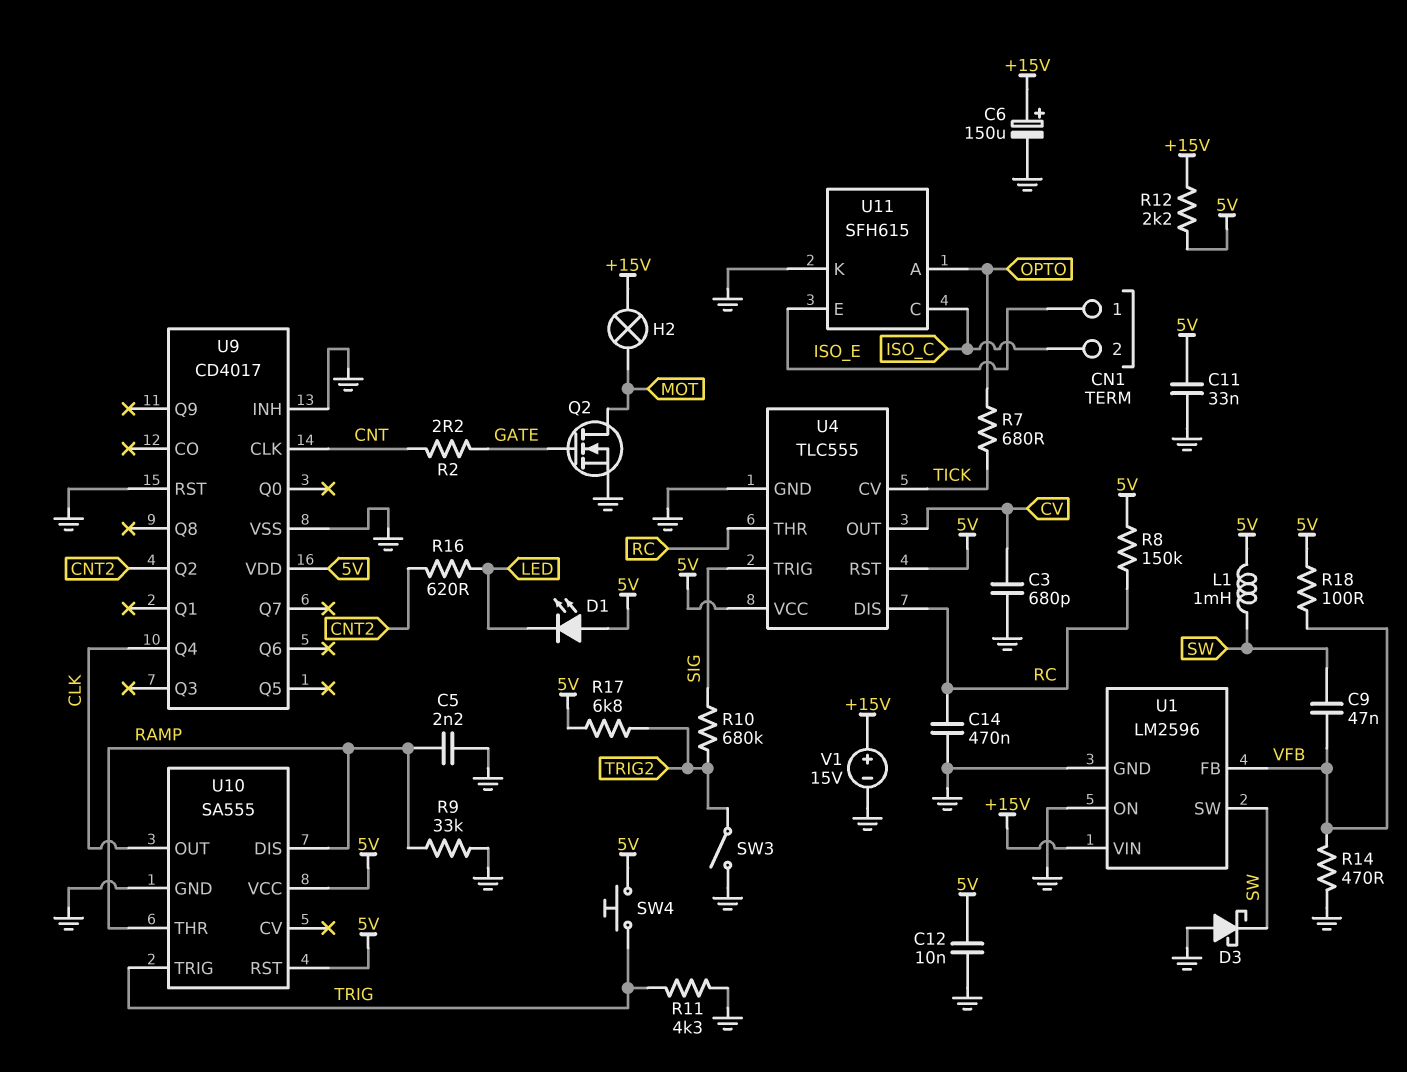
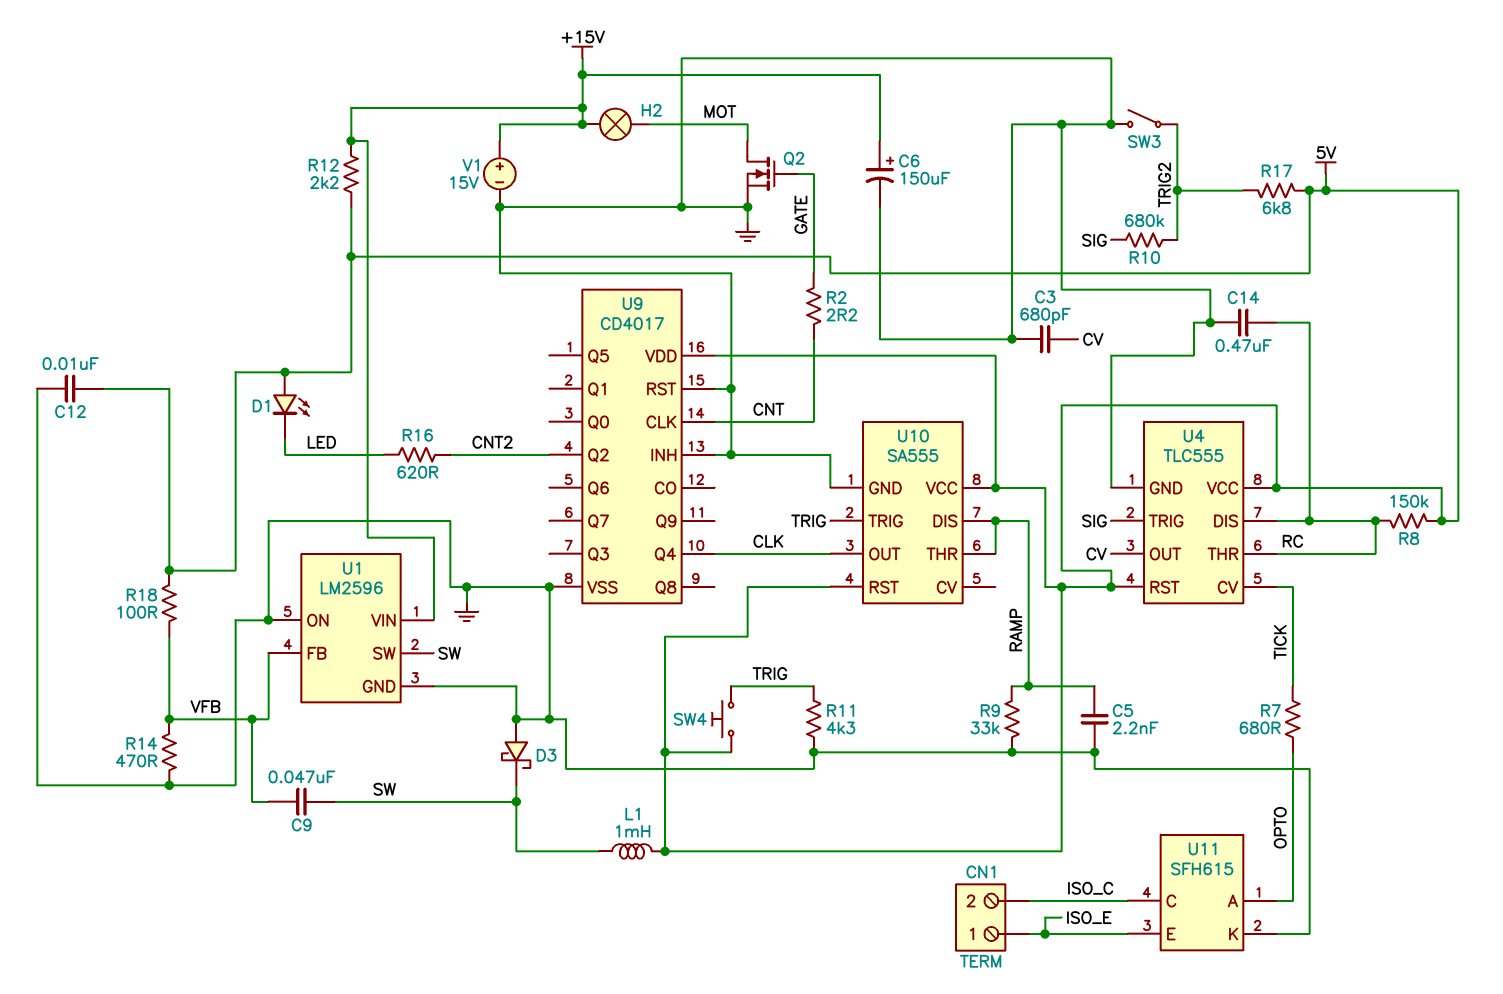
C11: 33nF (5V, GND) -> none

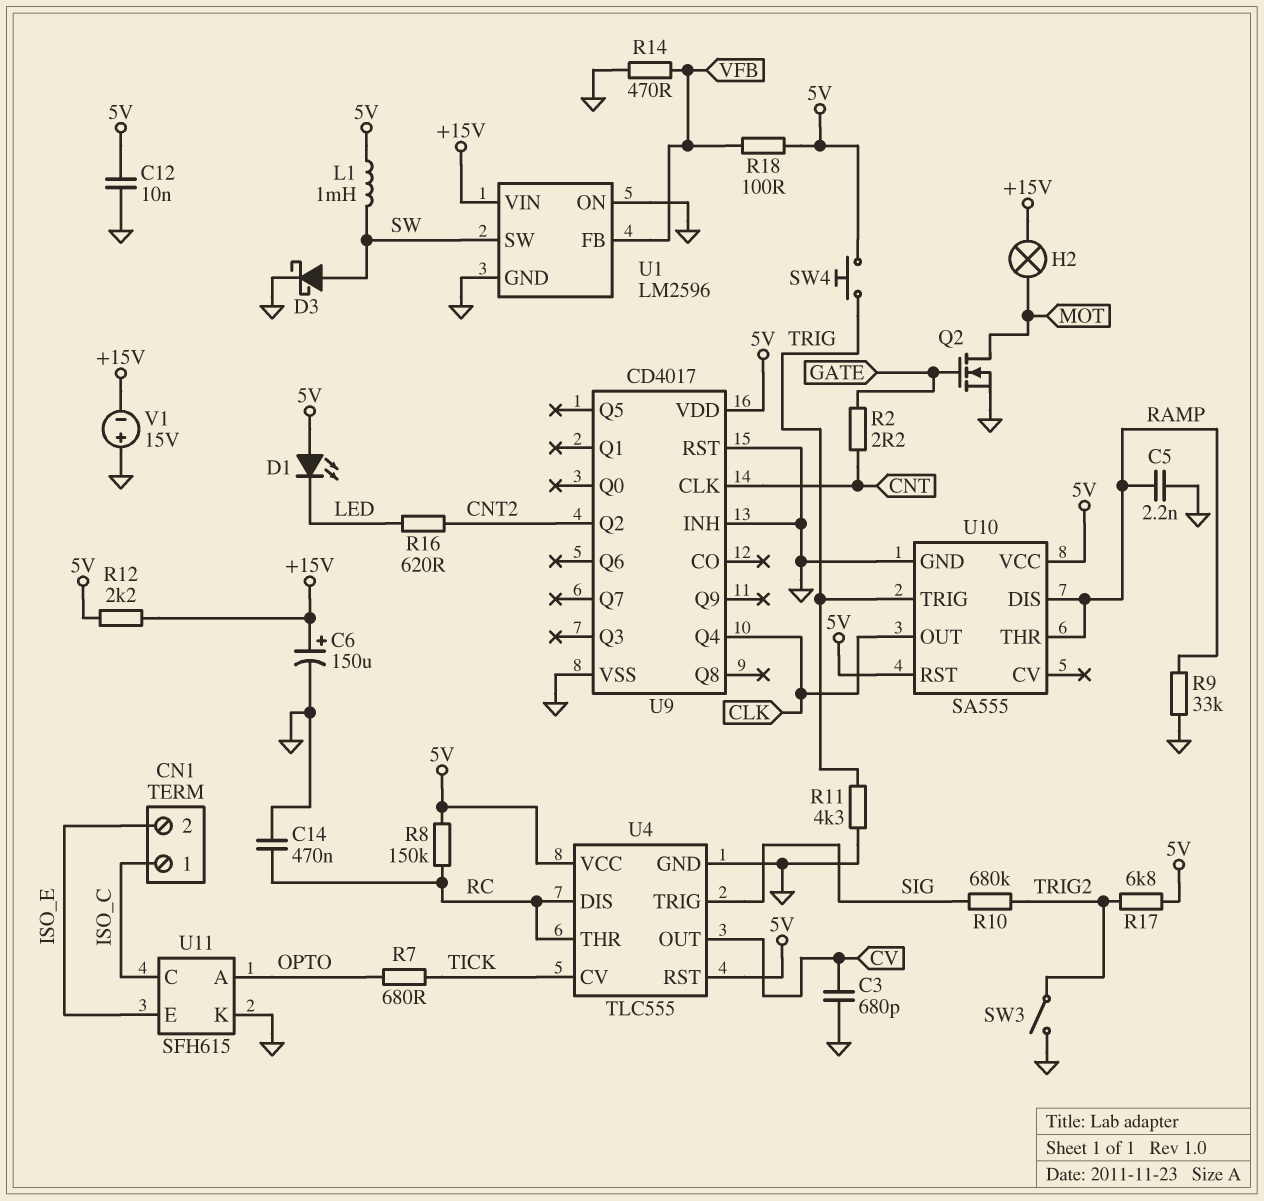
C9: 47nF (SW, VFB) -> none
CN1 pin 1: ISO_E -> ISO_C
CN1 pin 2: ISO_C -> ISO_E
D3: schottky (A GND, K SW) -> schottky (A SW, K GND)
V1: 15V (plus +15V, minus GND) -> 15V (plus GND, minus +15V)

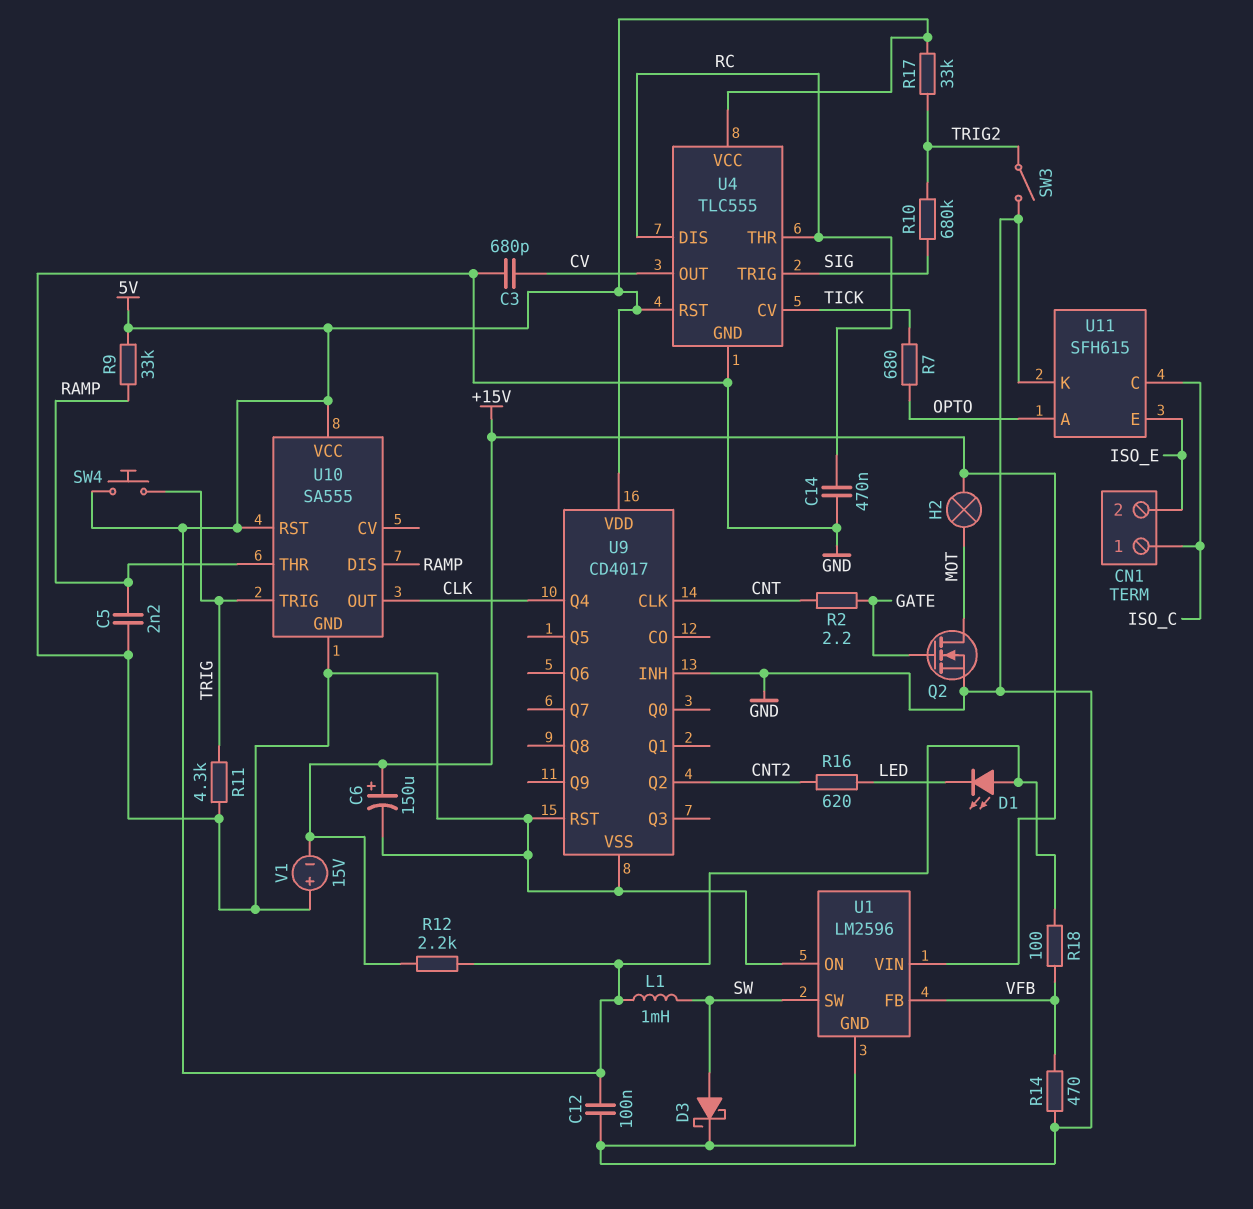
C12: 10nF (5V, GND) -> 100nF (5V, GND)
R8: 150k (5V, RC) -> none
R9: 33k (GND, RAMP) -> 33k (5V, RAMP)
R17: 6.8k (5V, TRIG2) -> 33k (5V, TRIG2)

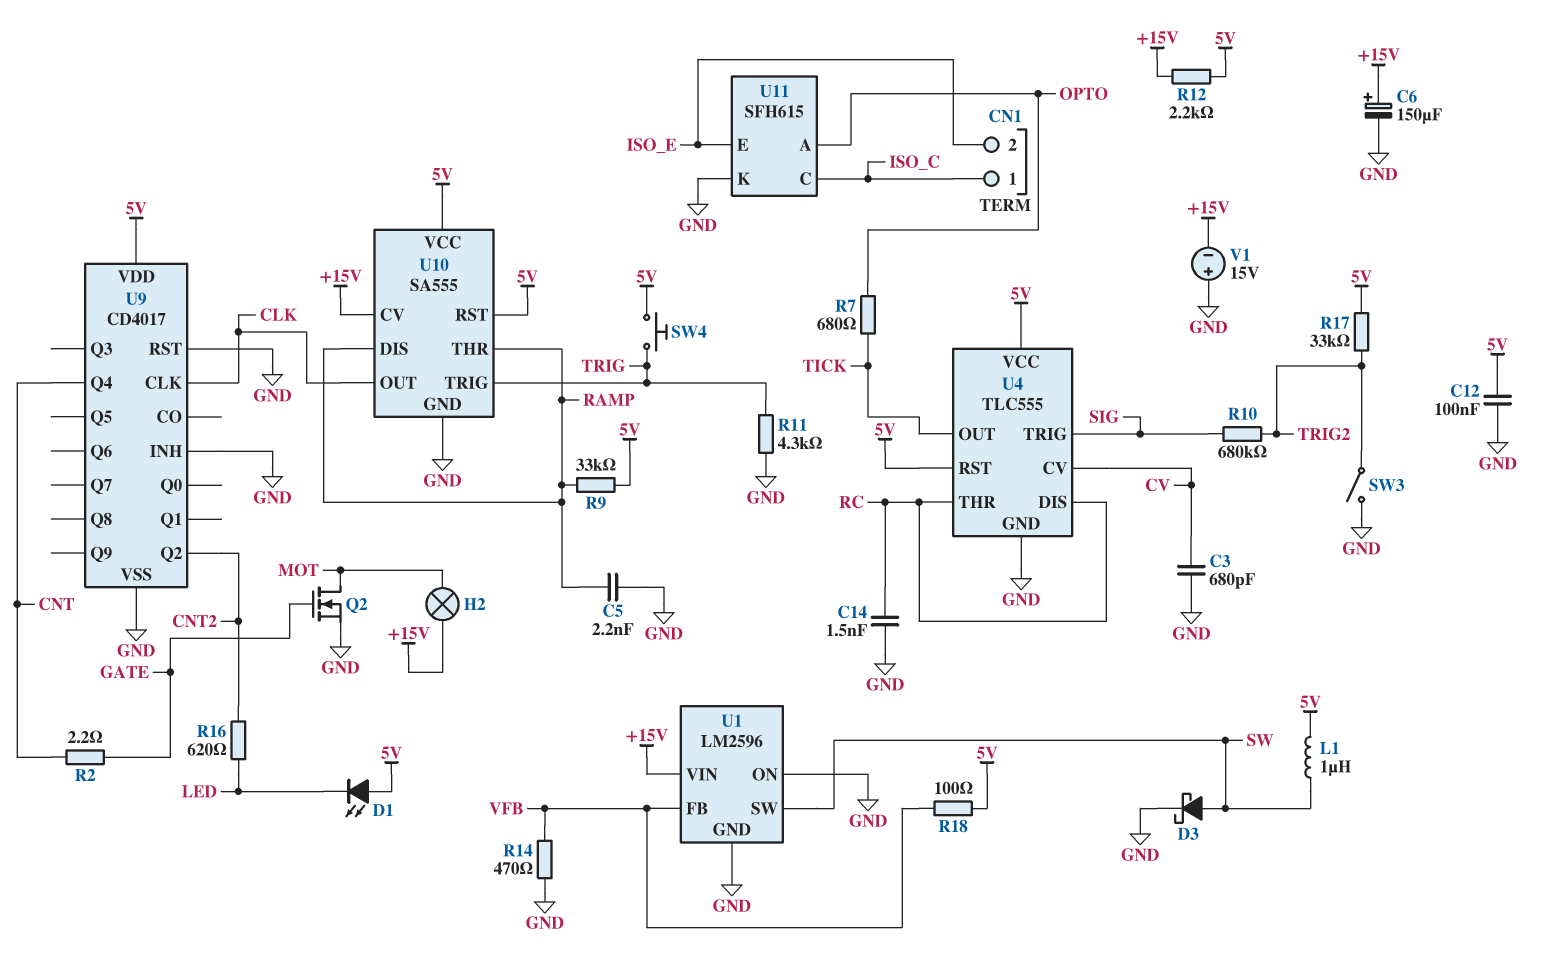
C14: 470nF (GND, RC) -> 1.5nF (GND, RC)
L1: 1mH (5V, SW) -> 1uH (5V, SW)
U4 pin CV: TICK -> CV
U4 pin OUT: CV -> TICK
U9 pin CLK: CNT -> CLK
U9 pin Q4: CLK -> CNT
U10 pin CV: none -> +15V

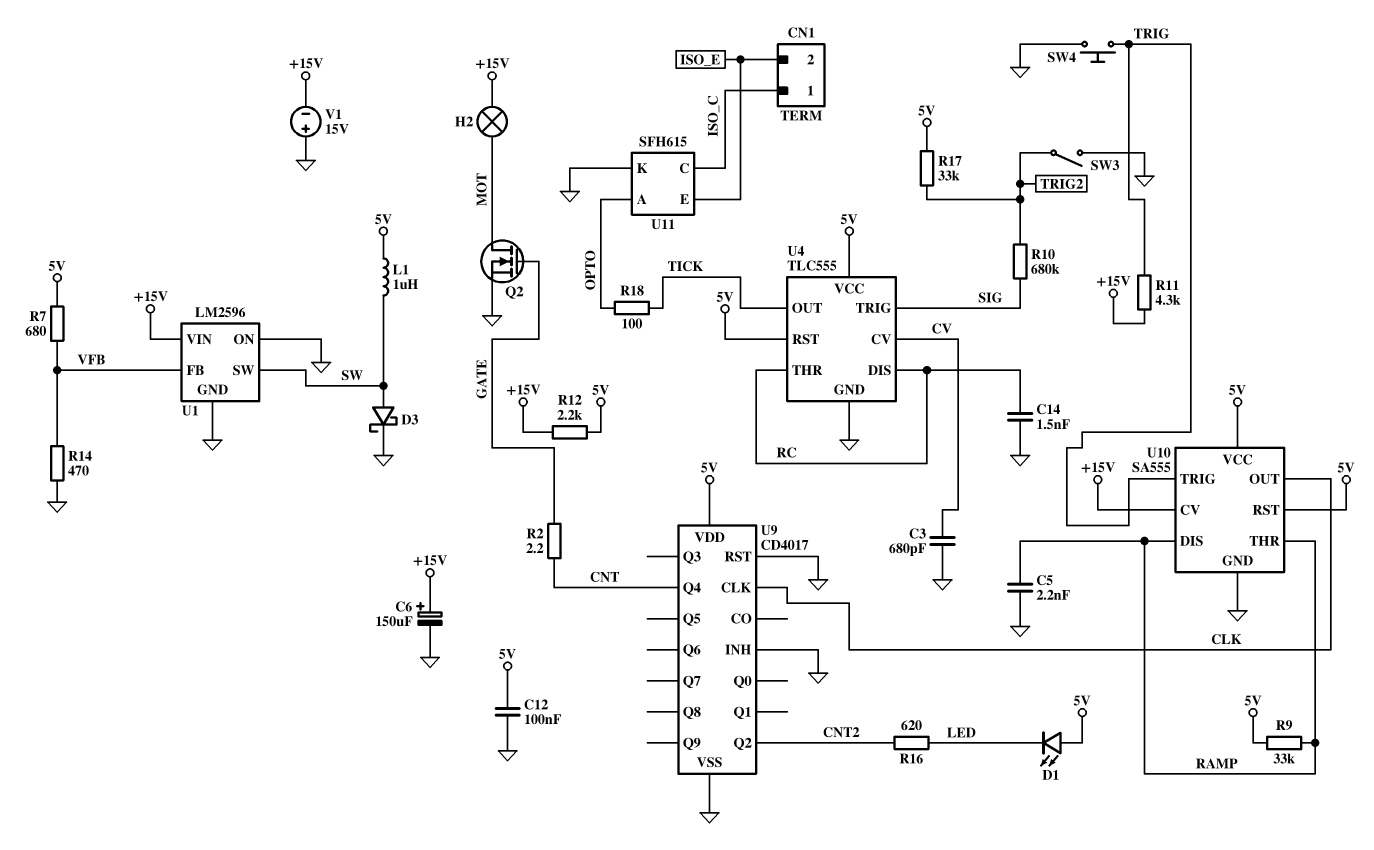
R7: 680 (OPTO, TICK) -> 680 (5V, VFB)
R11: 4.3k (GND, TRIG) -> 4.3k (+15V, TRIG)
R18: 100 (5V, VFB) -> 100 (OPTO, TICK)
SW4: button (5V, TRIG) -> button (GND, TRIG)

